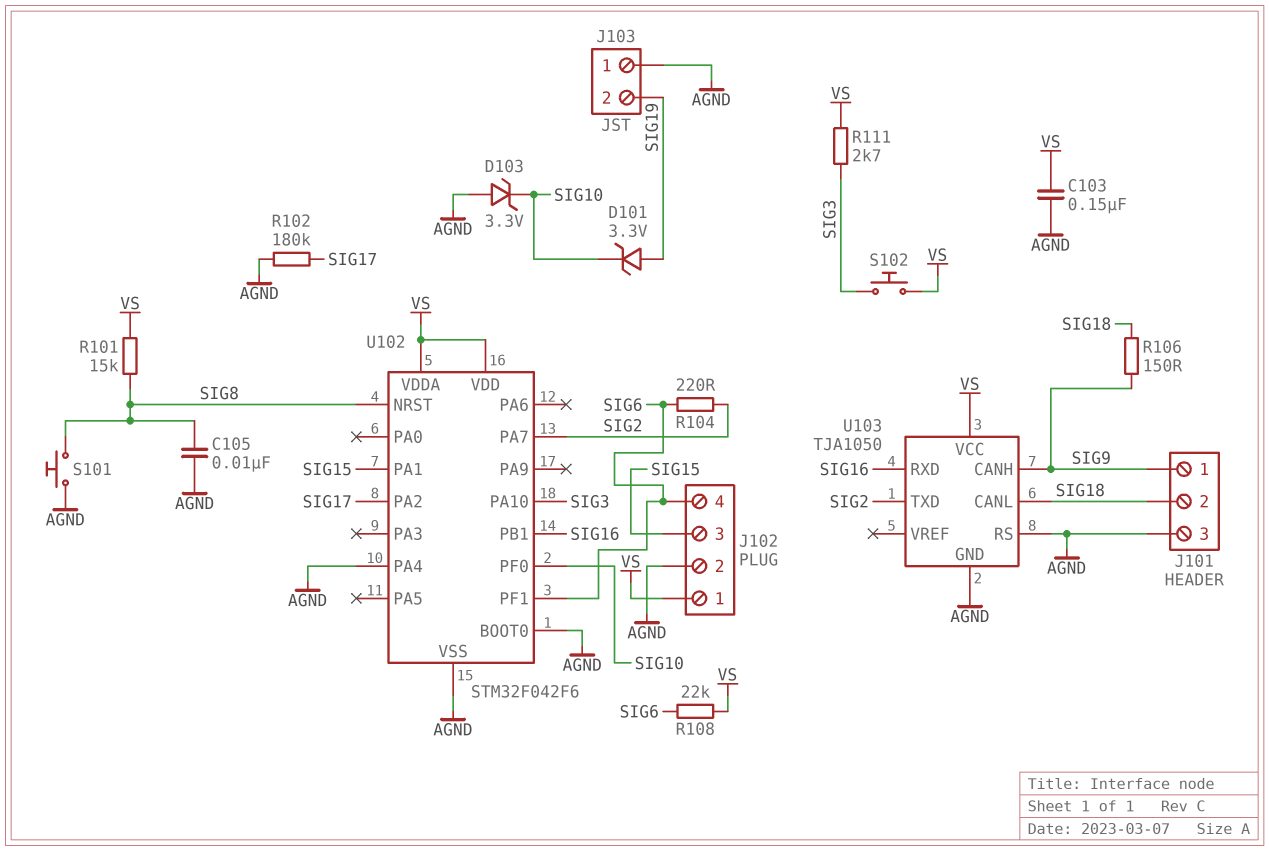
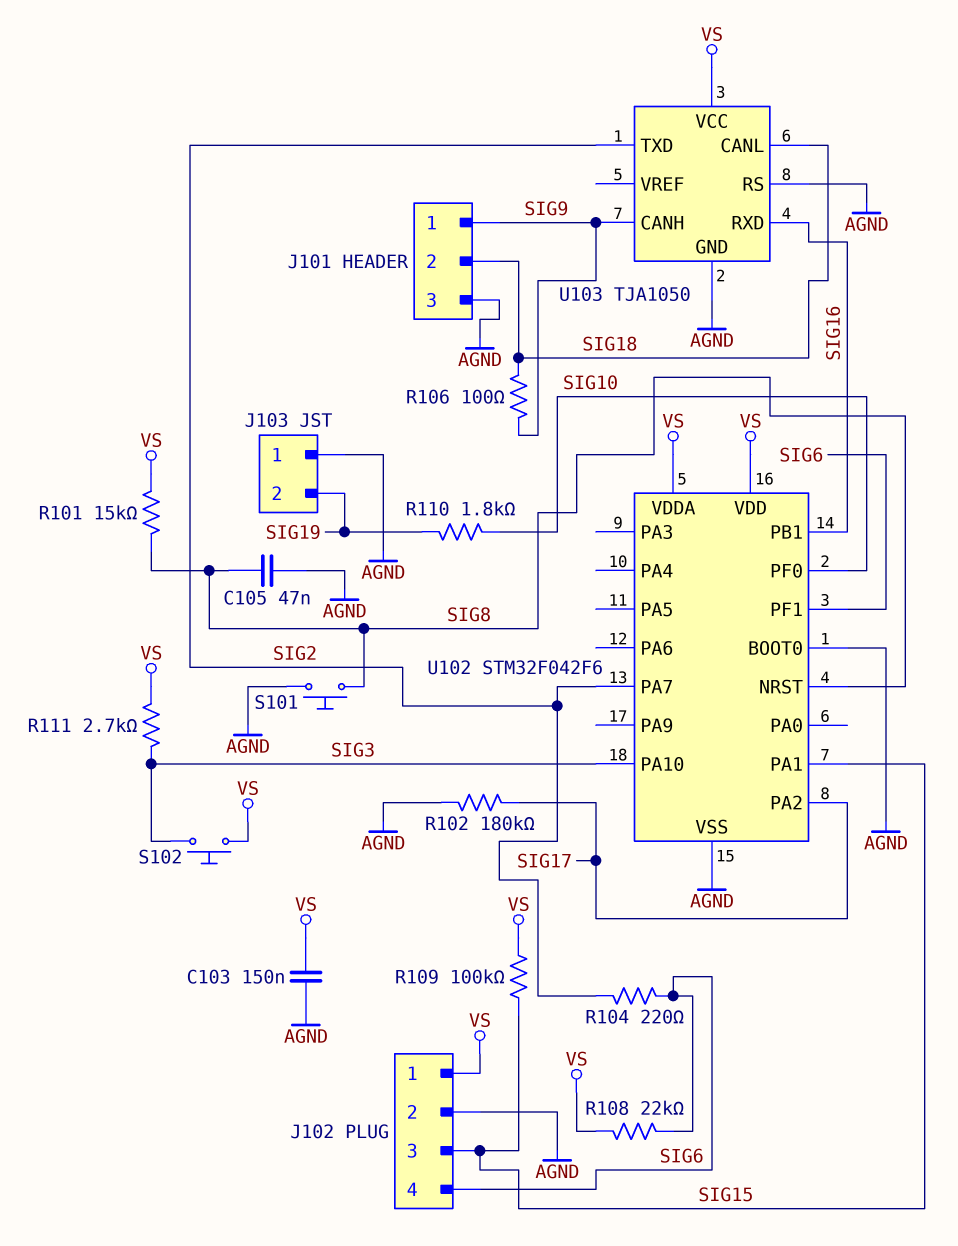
C105: 10nF (AGND, SIG8) -> 47nF (AGND, SIG8)
D101: zener 3.3V (A SIG19, K SIG10) -> none
D103: zener 3.3V (A AGND, K SIG10) -> none
R106: 150 (SIG9, SIG18) -> 100 (SIG9, SIG18)
R109: none -> 100k (SIG15, VS)
R110: none -> 1.8k (SIG10, SIG19)
U102 pin PA4: AGND -> none

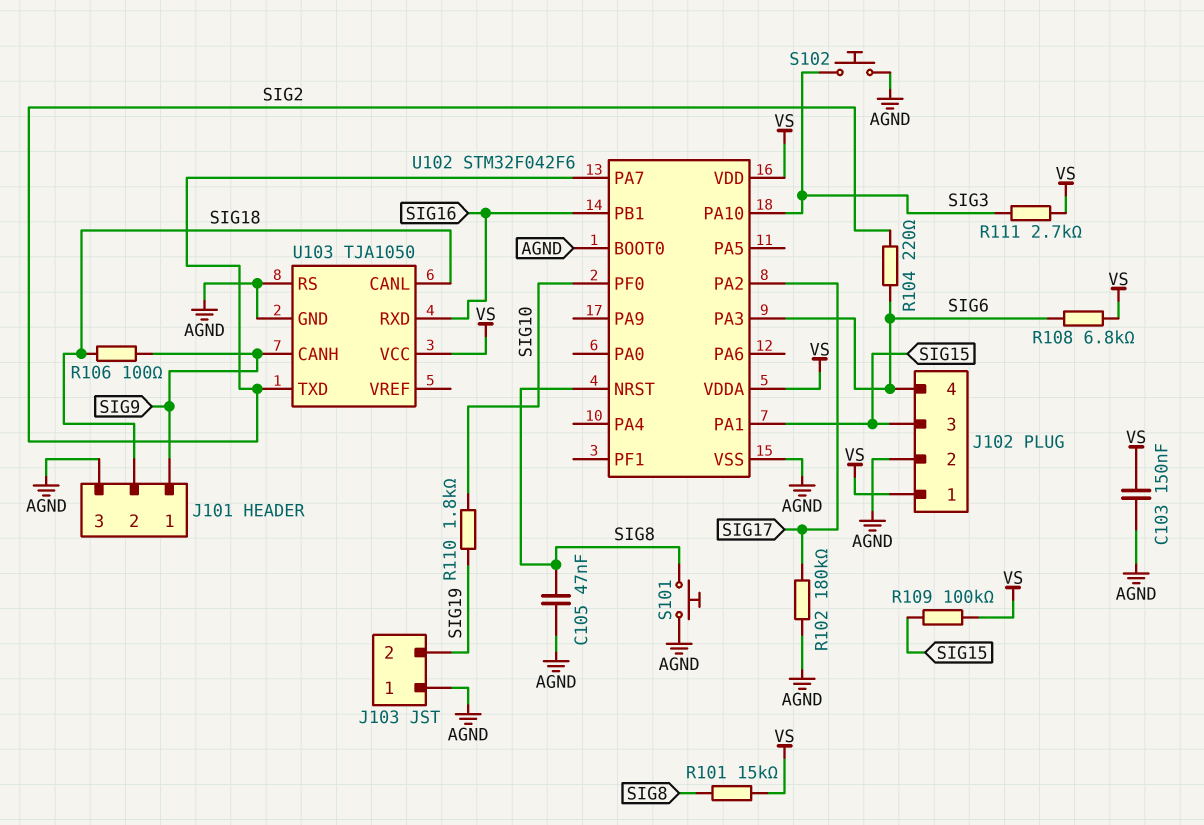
R108: 22k (SIG6, VS) -> 6.8k (SIG6, VS)
S102: button (SIG3, VS) -> button (AGND, SIG3)
U102 pin PA3: none -> SIG6
U102 pin PF1: SIG6 -> none

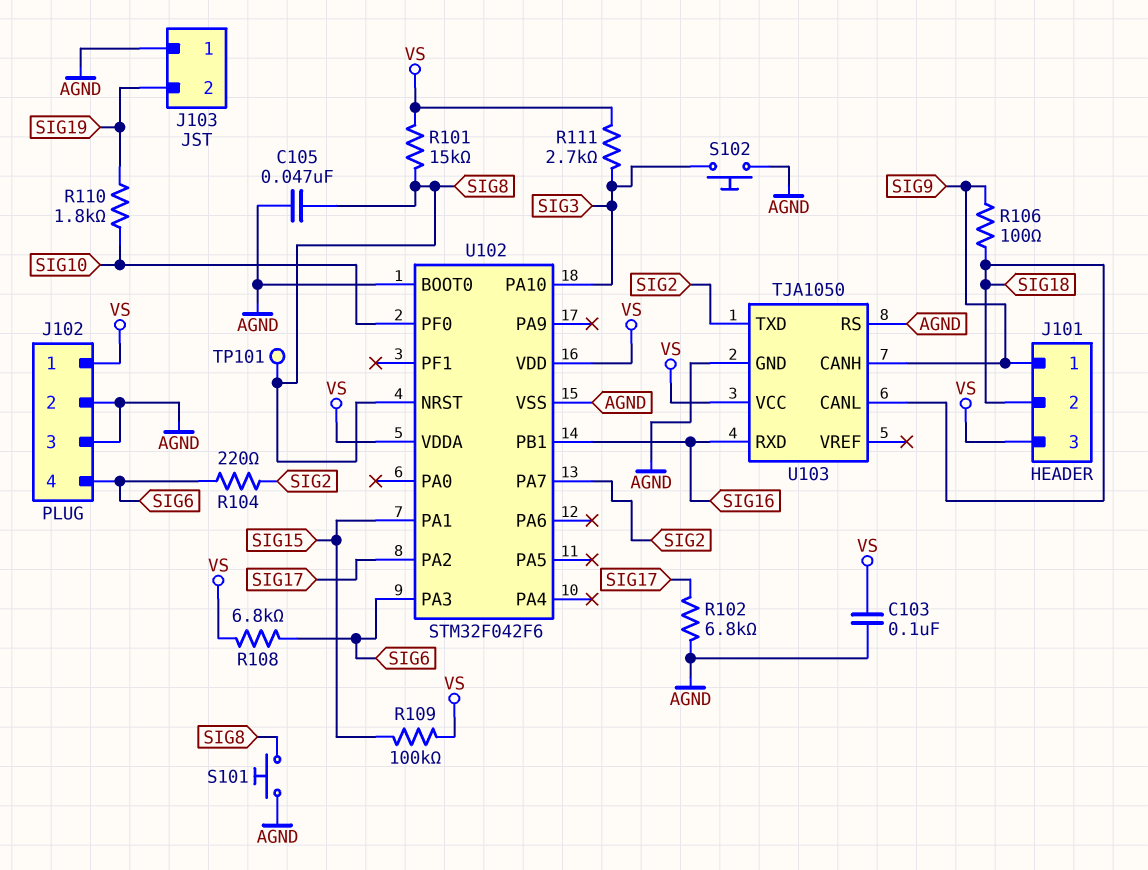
C103: 150nF (AGND, VS) -> 100nF (AGND, VS)
J101 pin 3: AGND -> VS
J102 pin 3: SIG15 -> AGND
R102: 180k (AGND, SIG17) -> 6.8k (AGND, SIG17)
TP101: none -> test point (SIG8)

